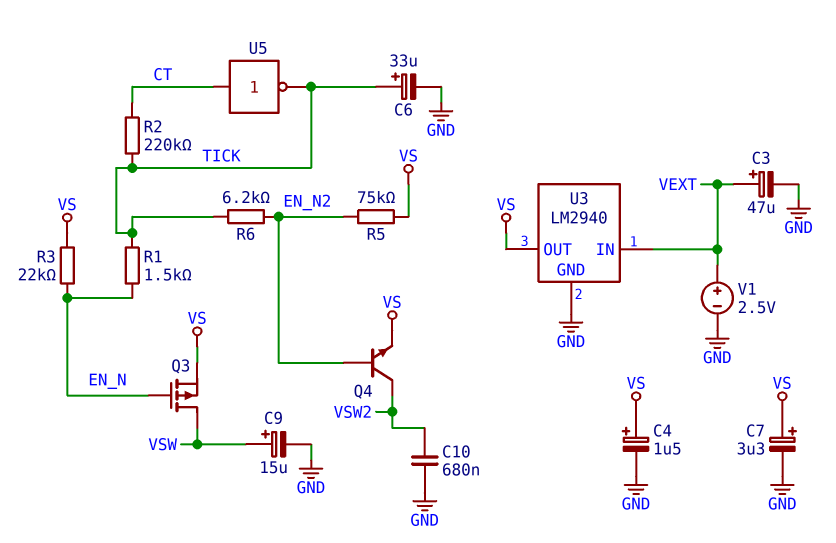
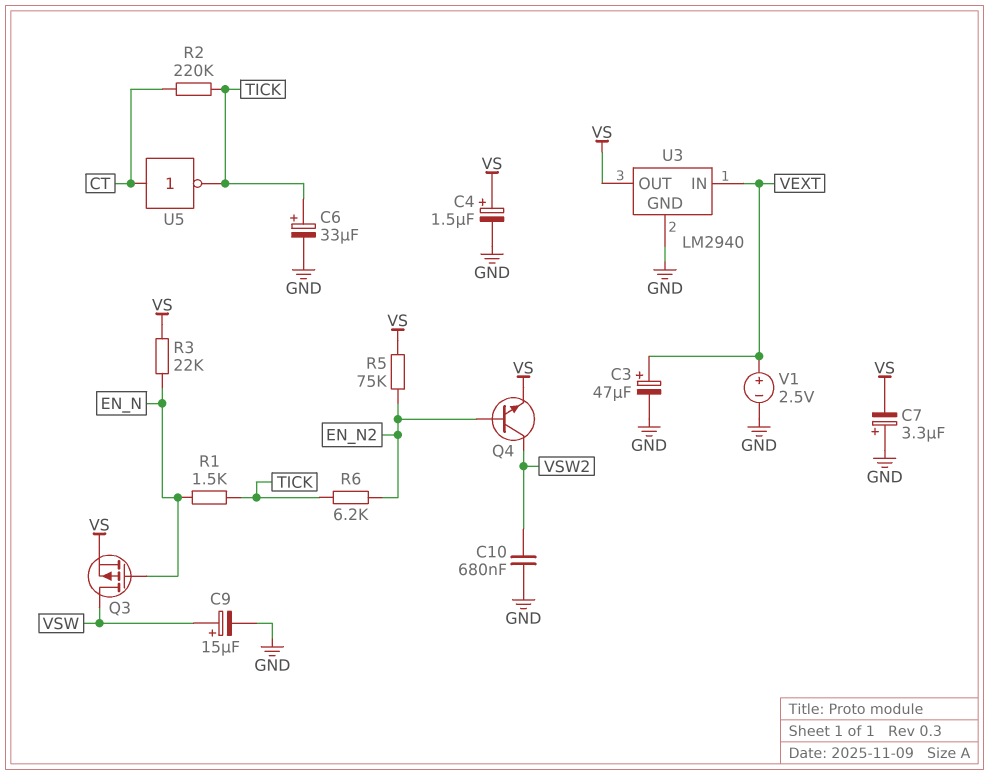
C7: 3.3uF (plus VS, minus GND) -> 3.3uF (plus GND, minus VS)

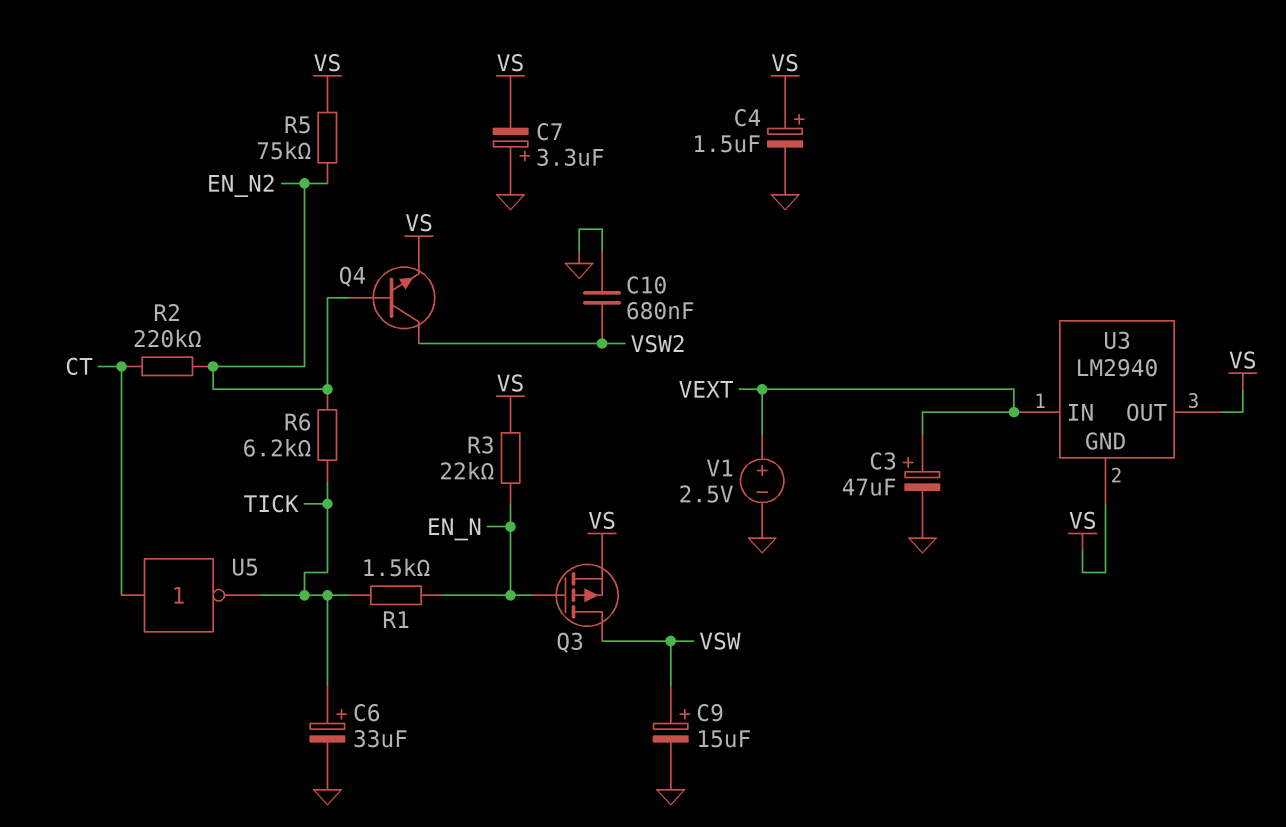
R2: 220k (CT, TICK) -> 220k (CT, EN_N2)
U3 pin GND: GND -> VS

